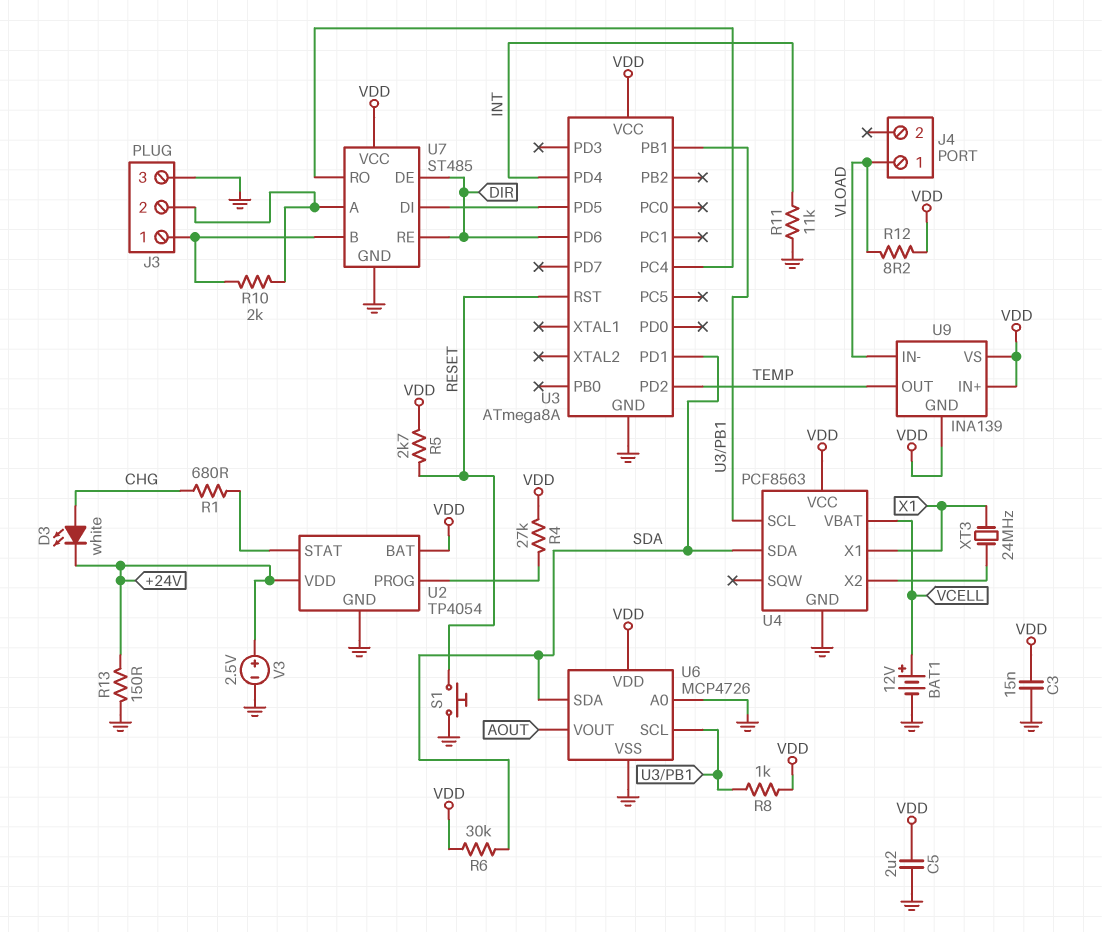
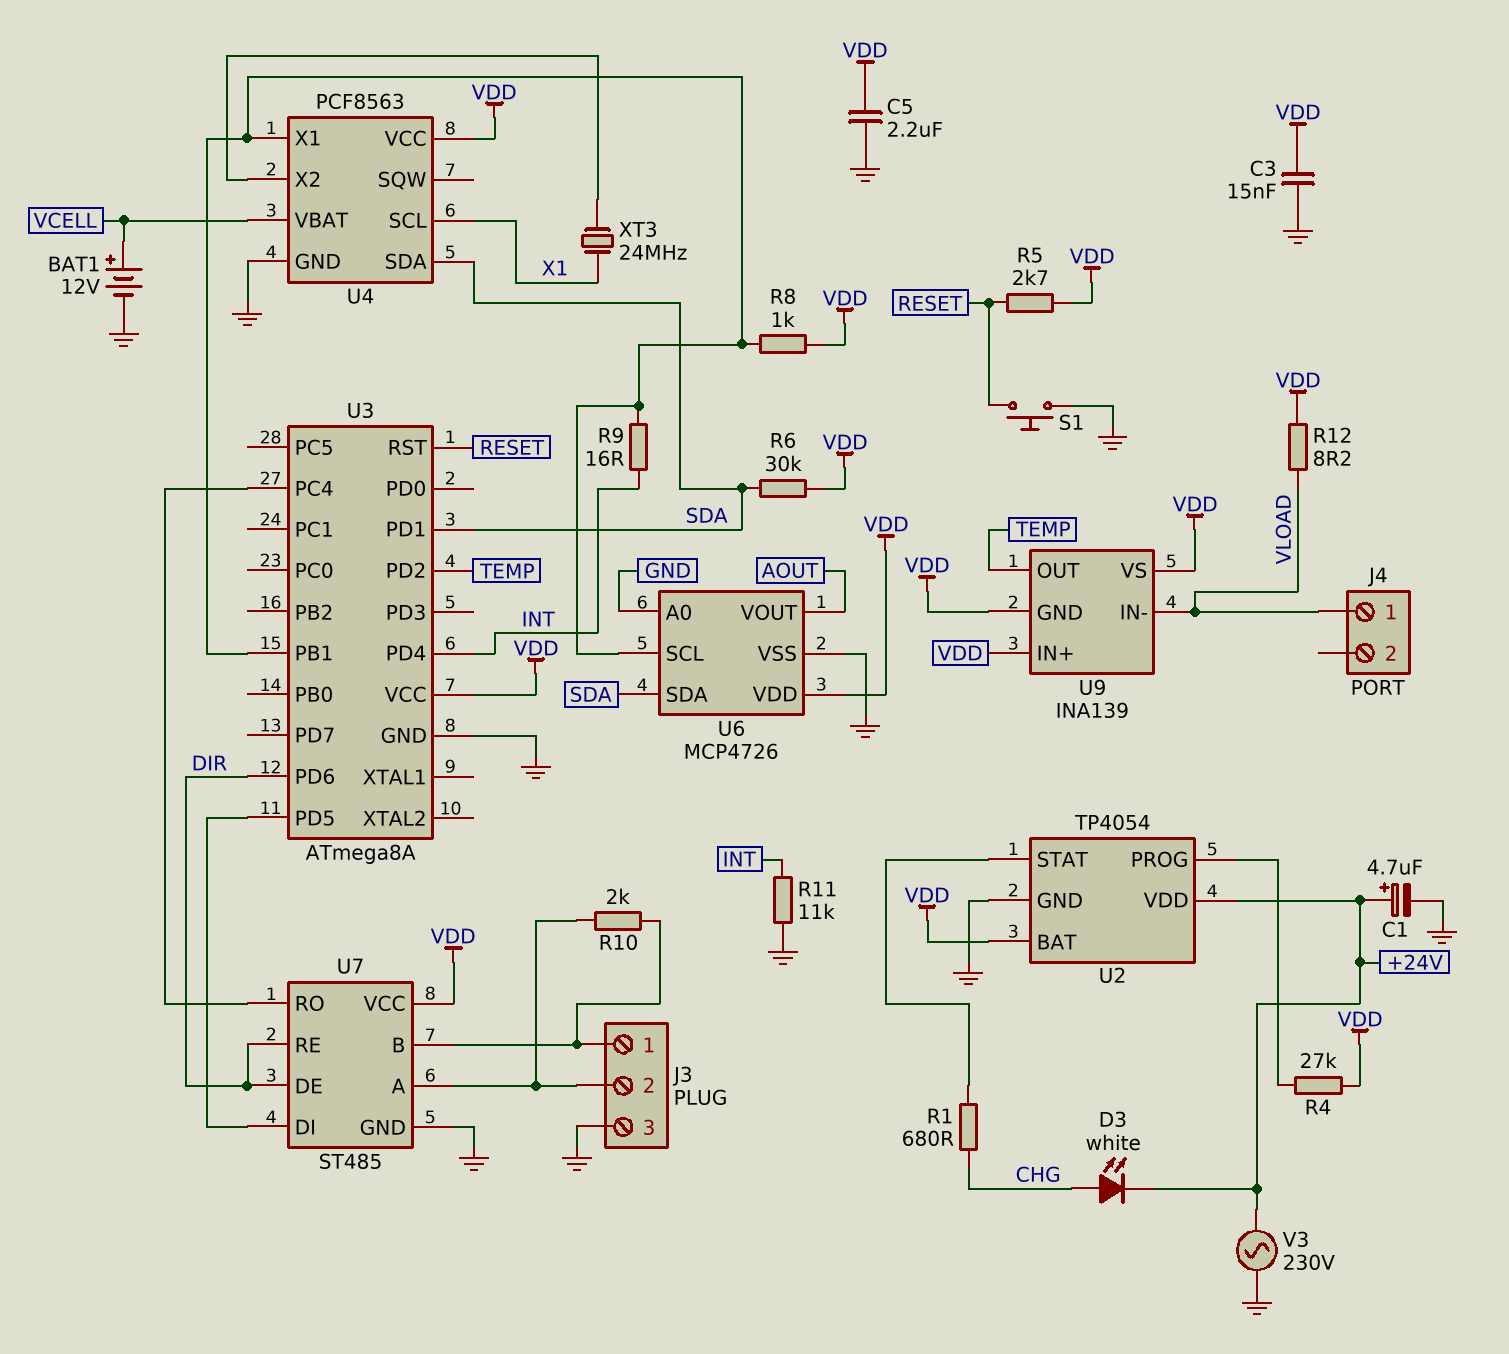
C1: none -> 4.7uF (plus +24V, minus GND)
R9: none -> 16 (INT, U3/PB1)
R13: 150 (+24V, GND) -> none
U4 pin SCL: U3/PB1 -> X1
U4 pin X1: X1 -> U3/PB1
V3: 2.5V (plus +24V, minus GND) -> AC 230V (+24V, GND)

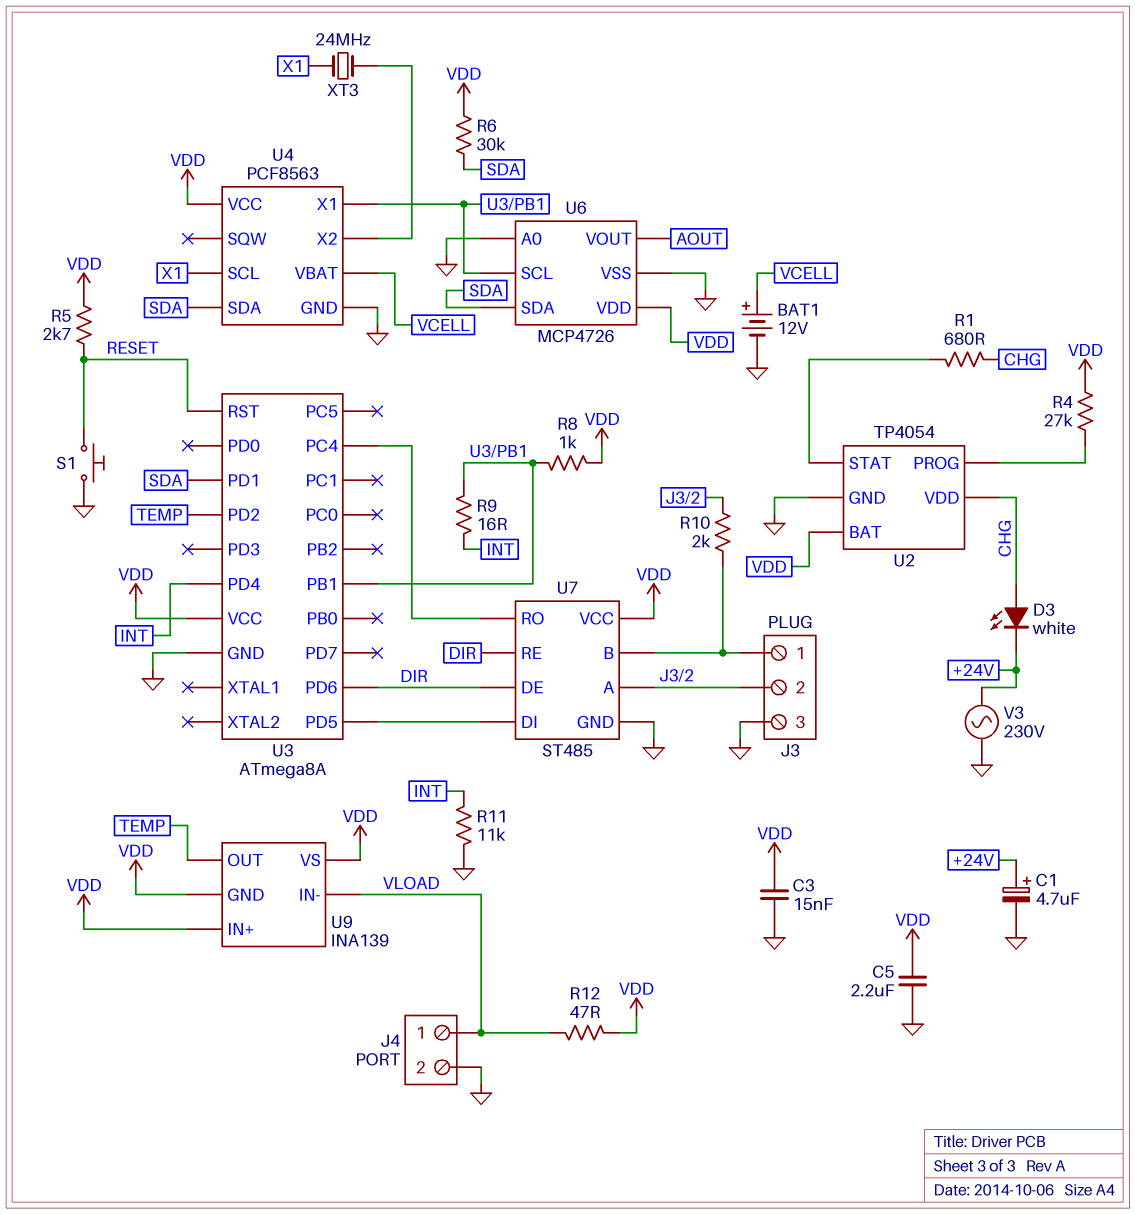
J4 pin 2: none -> GND
R12: 8.2 (VDD, VLOAD) -> 47 (VDD, VLOAD)
U2 pin VDD: +24V -> CHG

